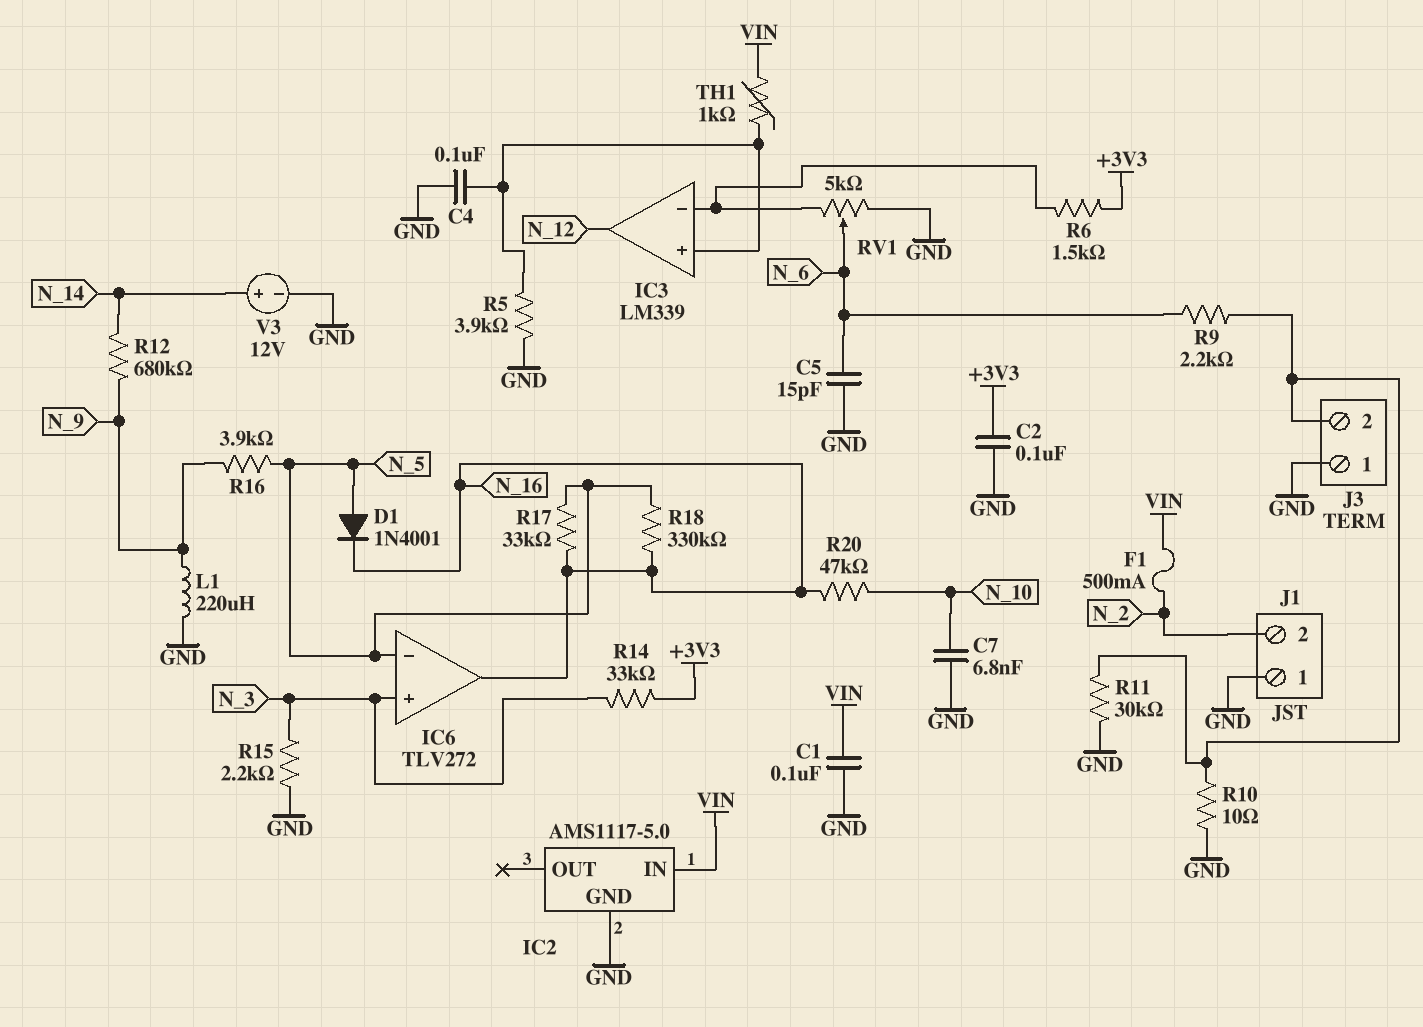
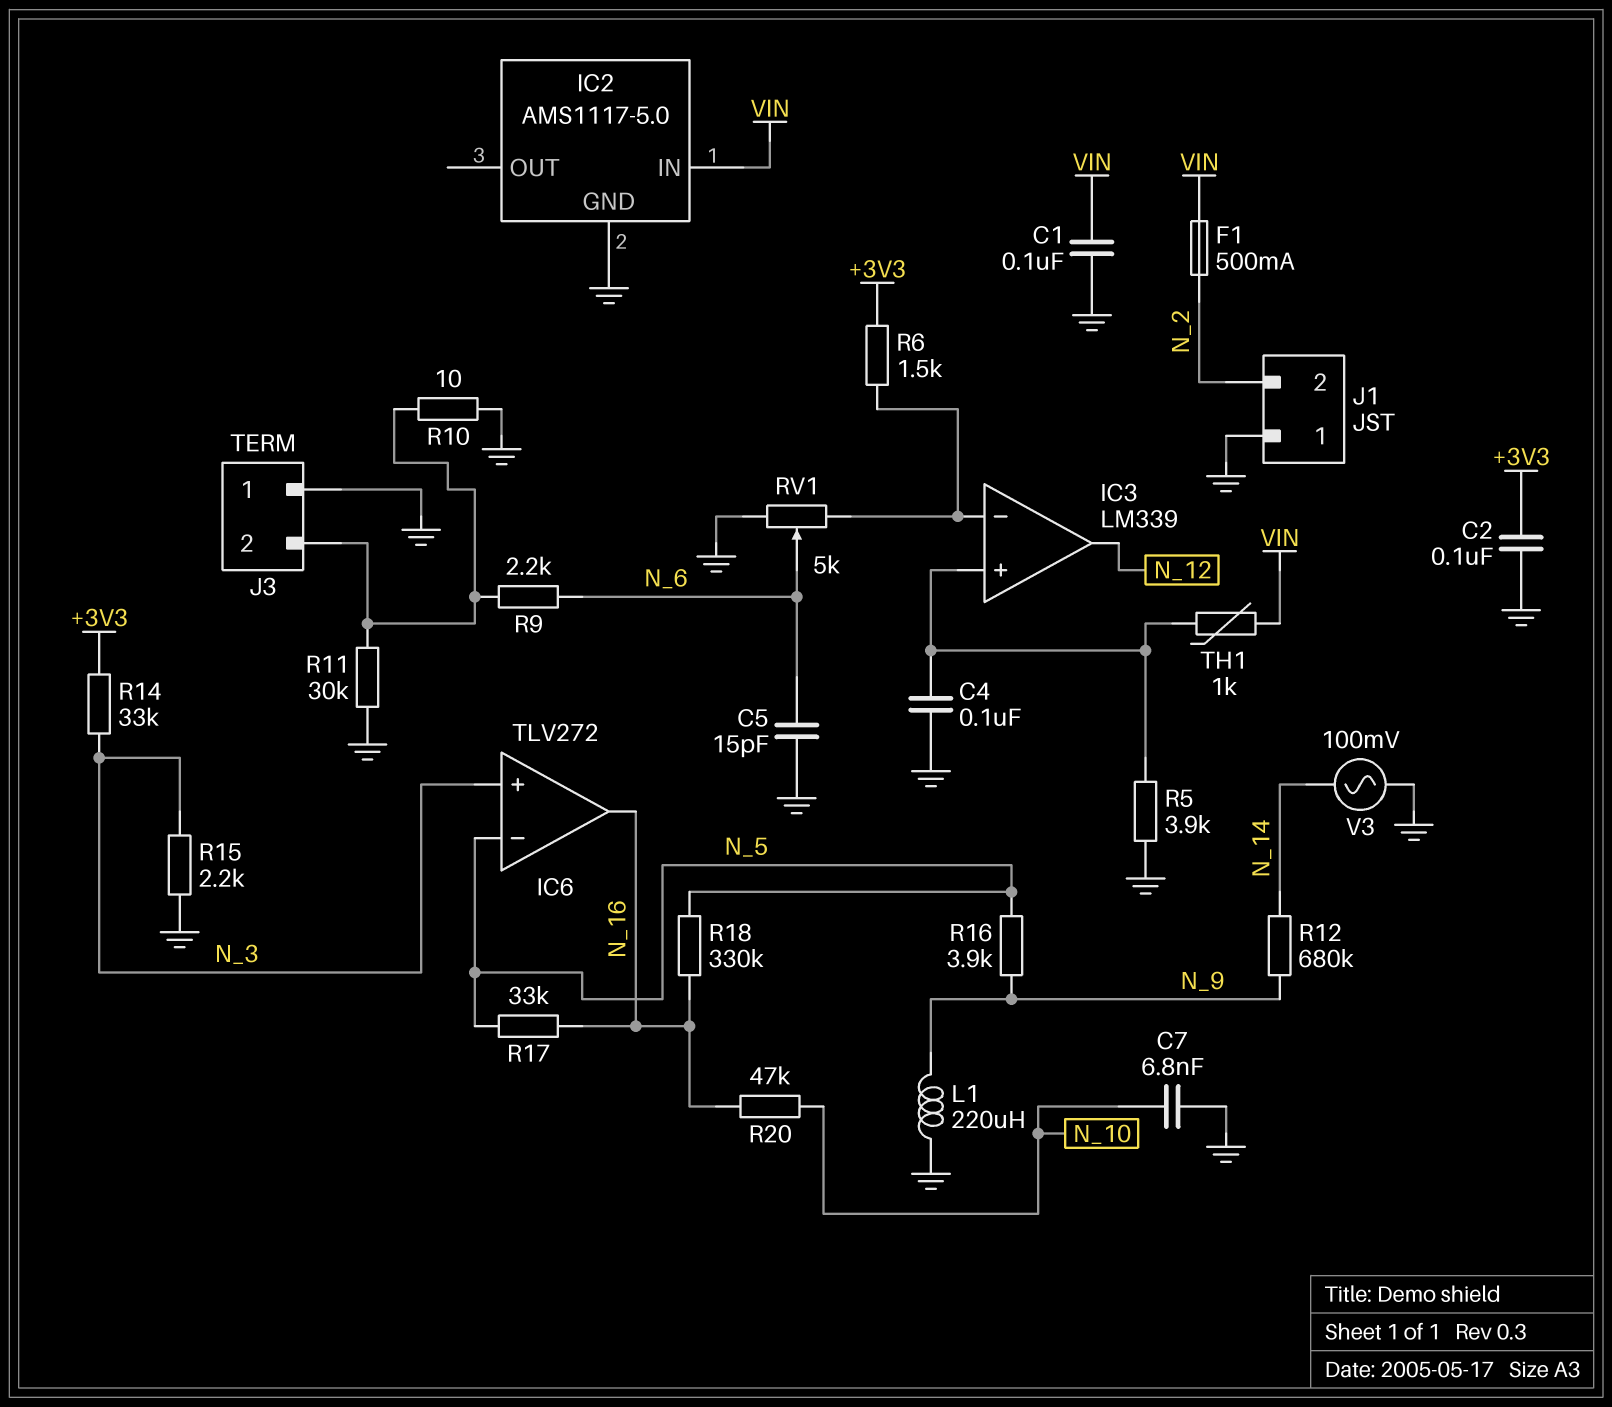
D1: diode 1N4001 (A N_5, K N_16) -> none
V3: 12V (plus N_14, minus GND) -> AC 100mV (GND, N_14)

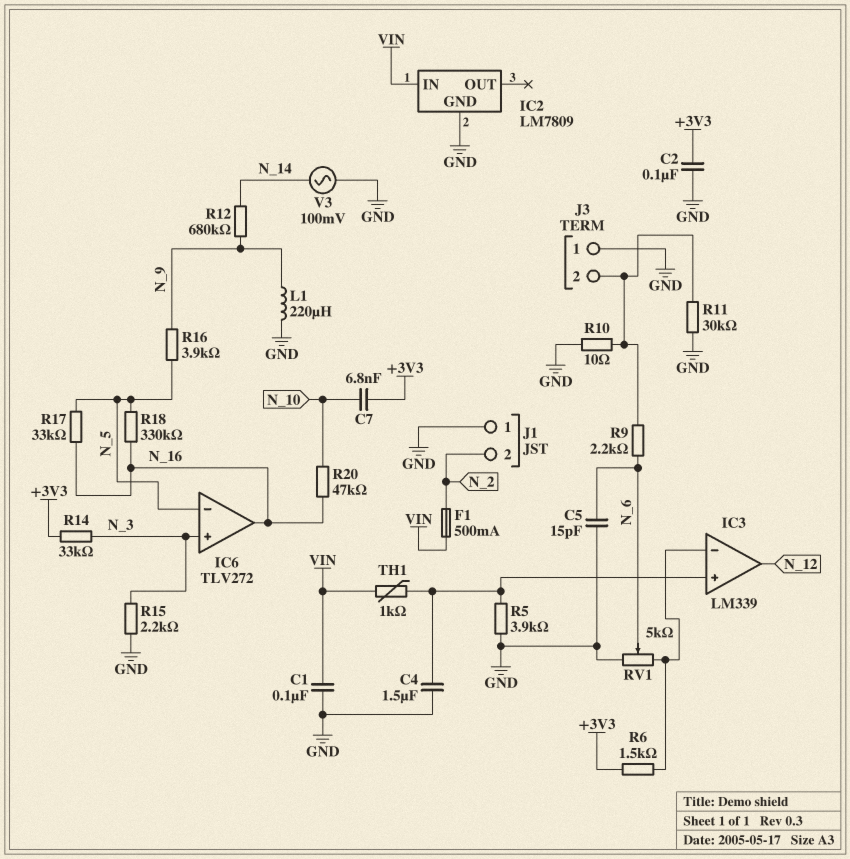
C4: 100nF (GND, IC3/in+) -> 1.5uF (GND, IC3/in+)
C7: 6.8nF (GND, N_10) -> 6.8nF (+3V3, N_10)
IC2: AMS1117-5.0 -> LM7809

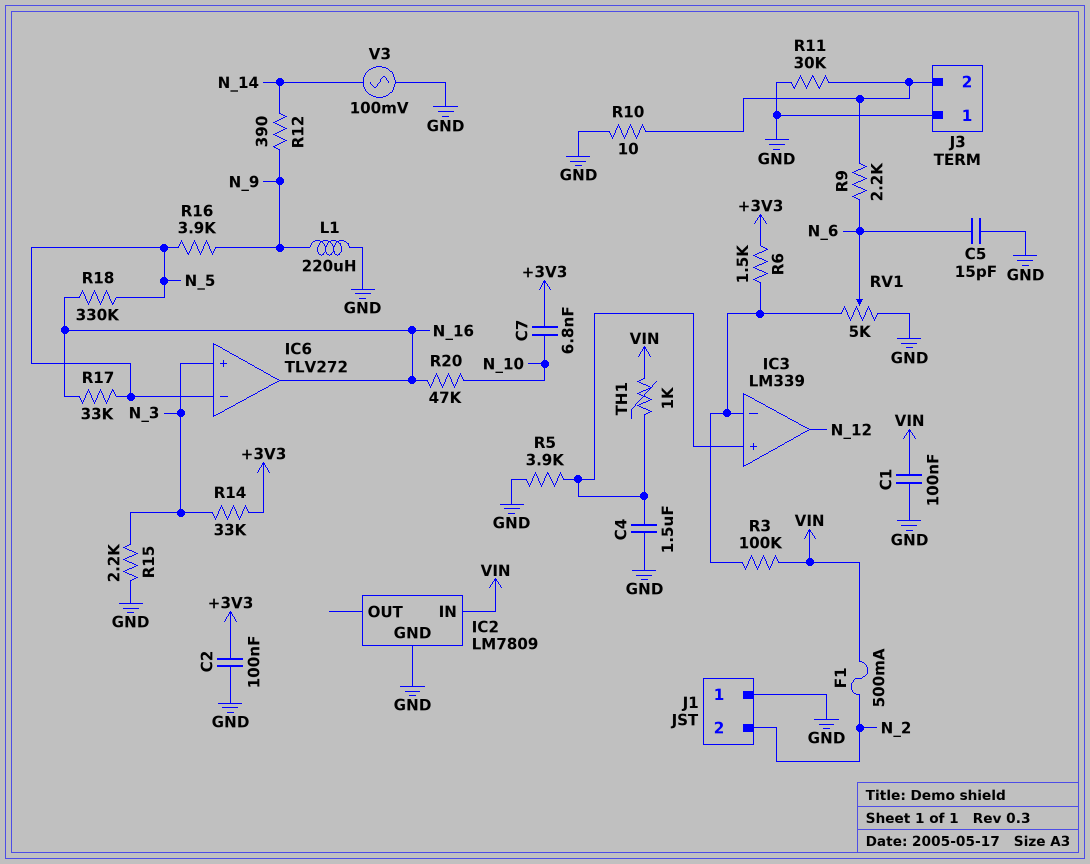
R3: none -> 100k (IC3/in-, VIN)
R12: 680k (N_9, N_14) -> 390 (N_9, N_14)

